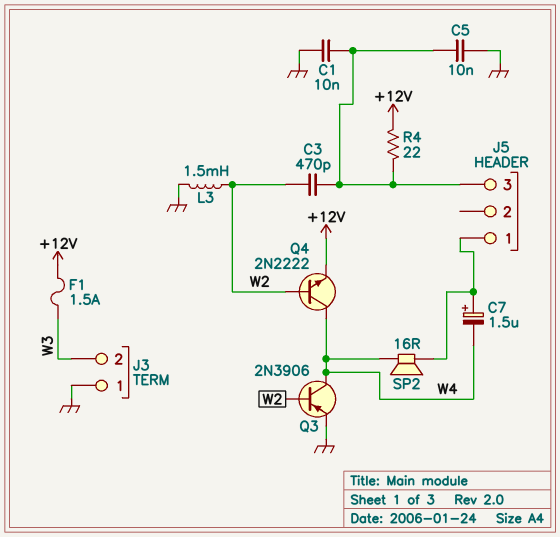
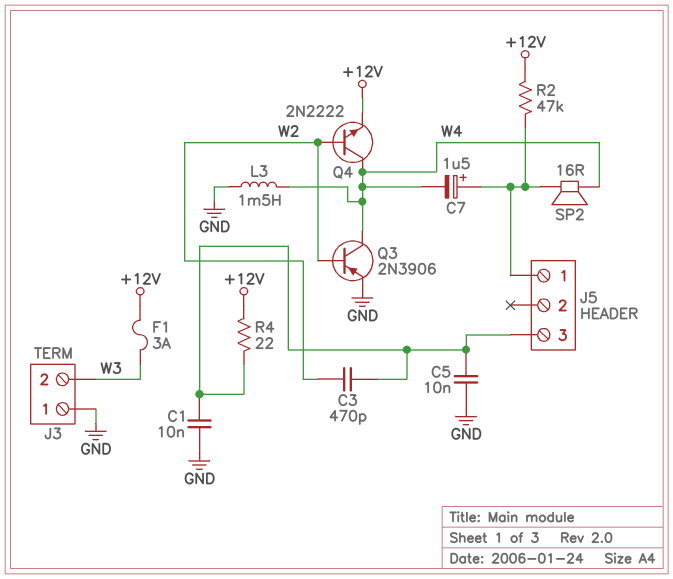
F1: 1.5A (+12V, W3) -> 3A (+12V, W3)
L3: 1.5mH (GND, W2) -> 1.5mH (GND, W4)
R2: none -> 47k (+12V, J5/1)

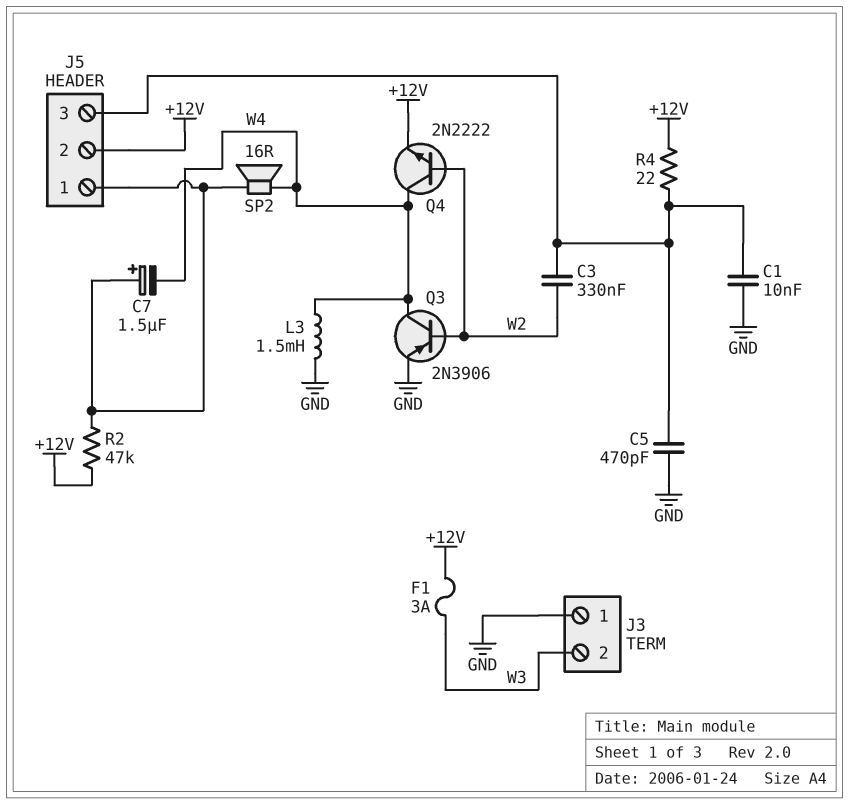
C3: 470pF (J5/3, W2) -> 330nF (J5/3, W2)
C5: 10nF (GND, J5/3) -> 470pF (GND, J5/3)
J5 pin 2: none -> +12V

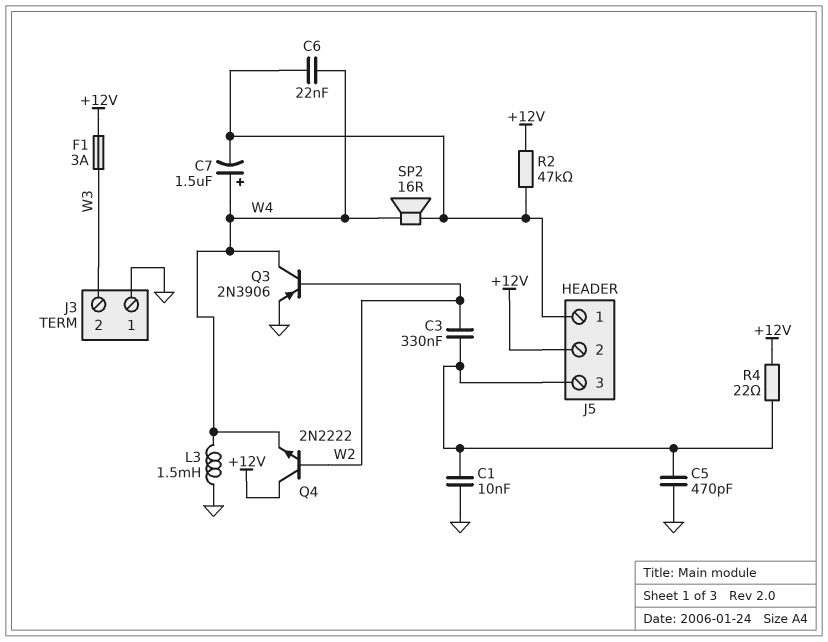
C6: none -> 22nF (J5/1, W4)
C7: 1.5uF (plus J5/1, minus W4) -> 1.5uF (plus W4, minus J5/1)
Q4: NPN 2N2222 (B W2, C W4, E +12V) -> NPN 2N2222 (B W2, C +12V, E W4)

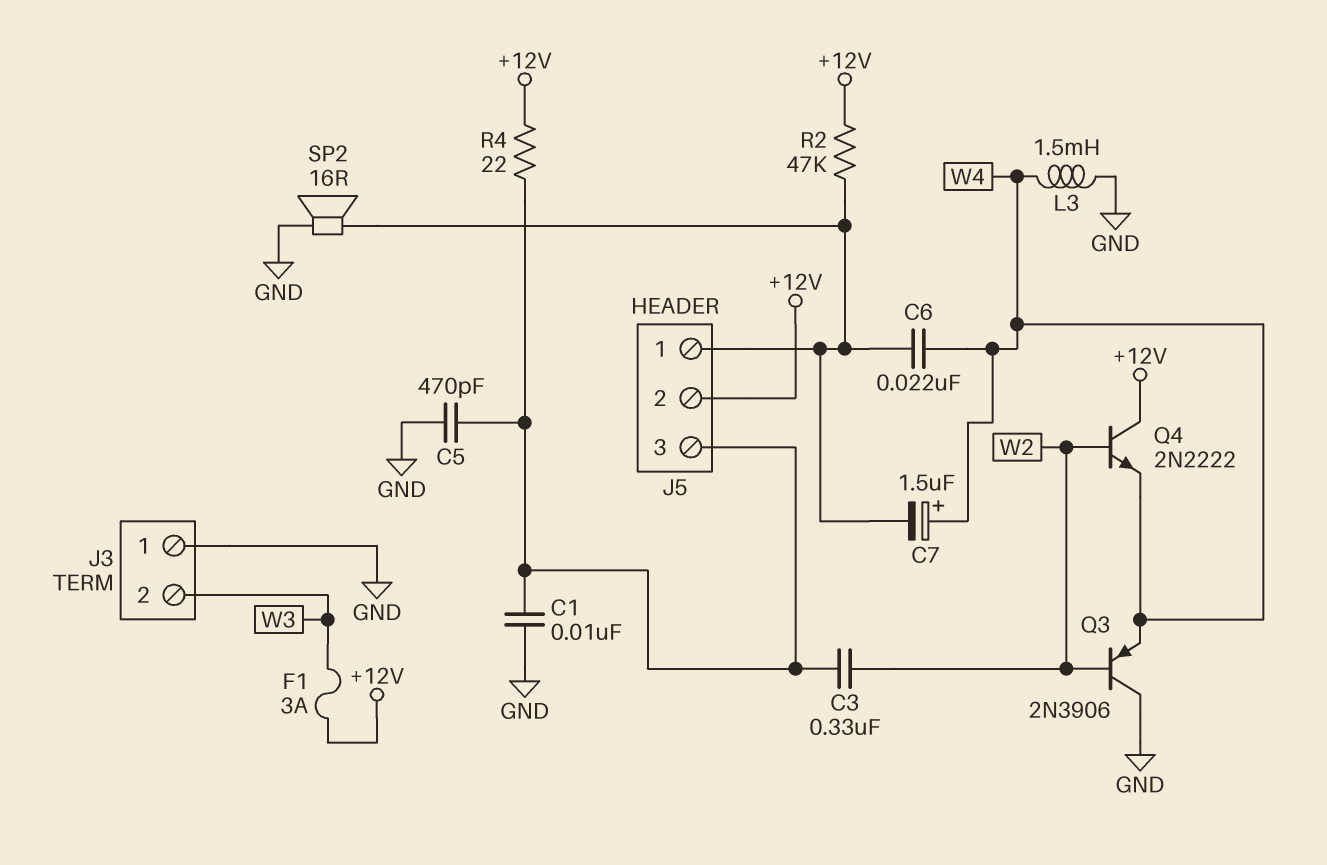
Q3: PNP 2N3906 (B W2, C W4, E GND) -> PNP 2N3906 (B W2, C GND, E W4)
SP2: speaker 16R (J5/1, W4) -> speaker 16R (GND, J5/1)

